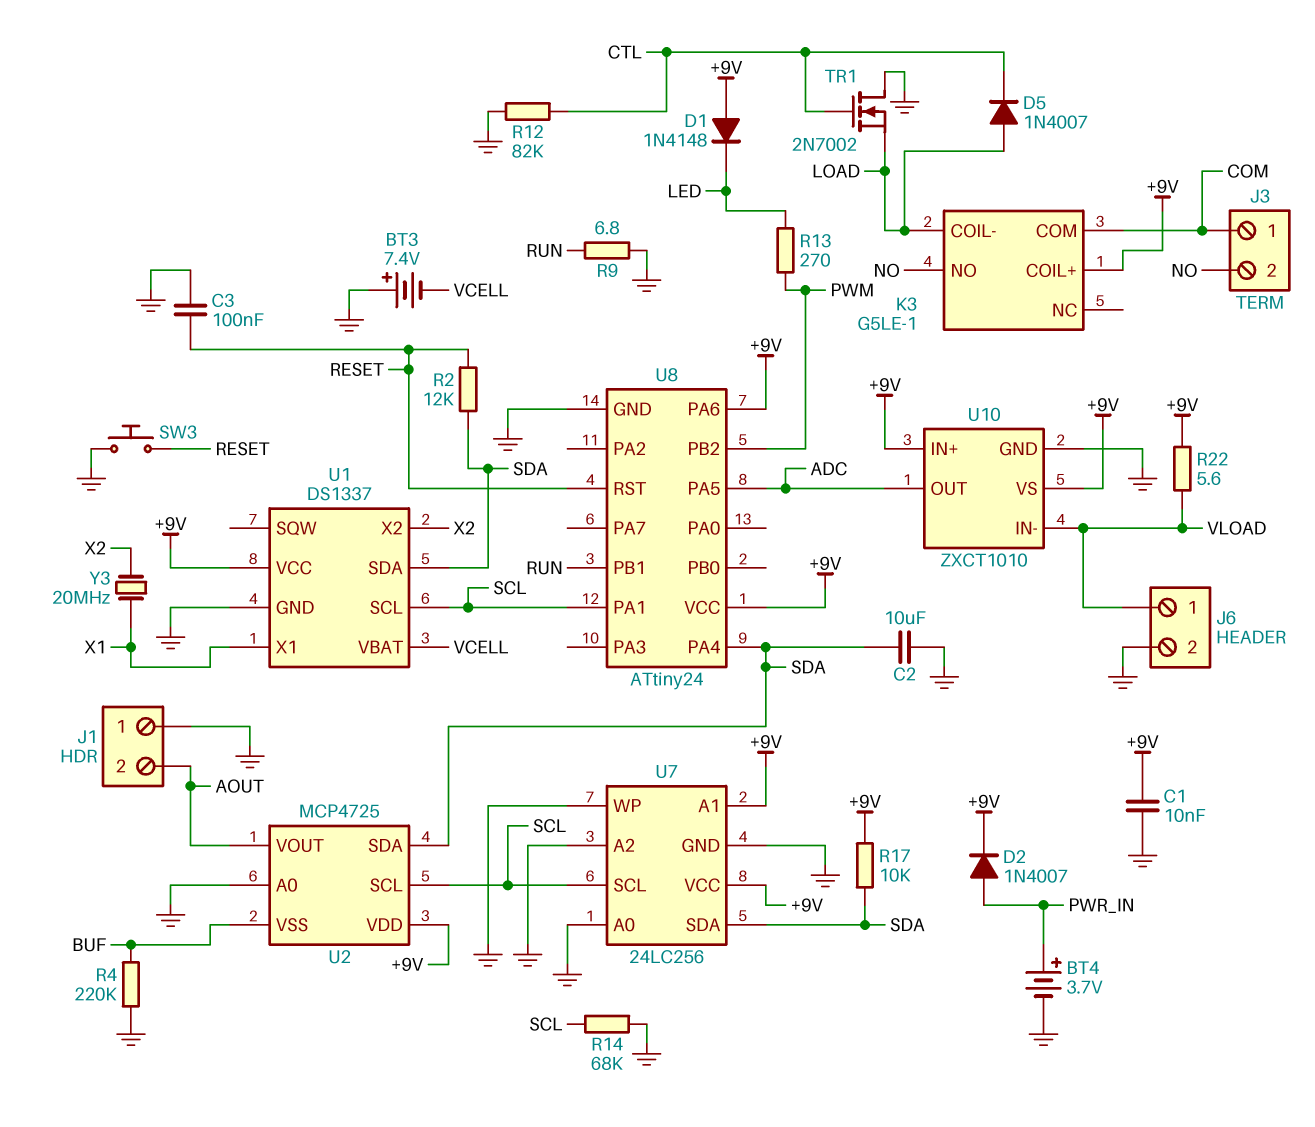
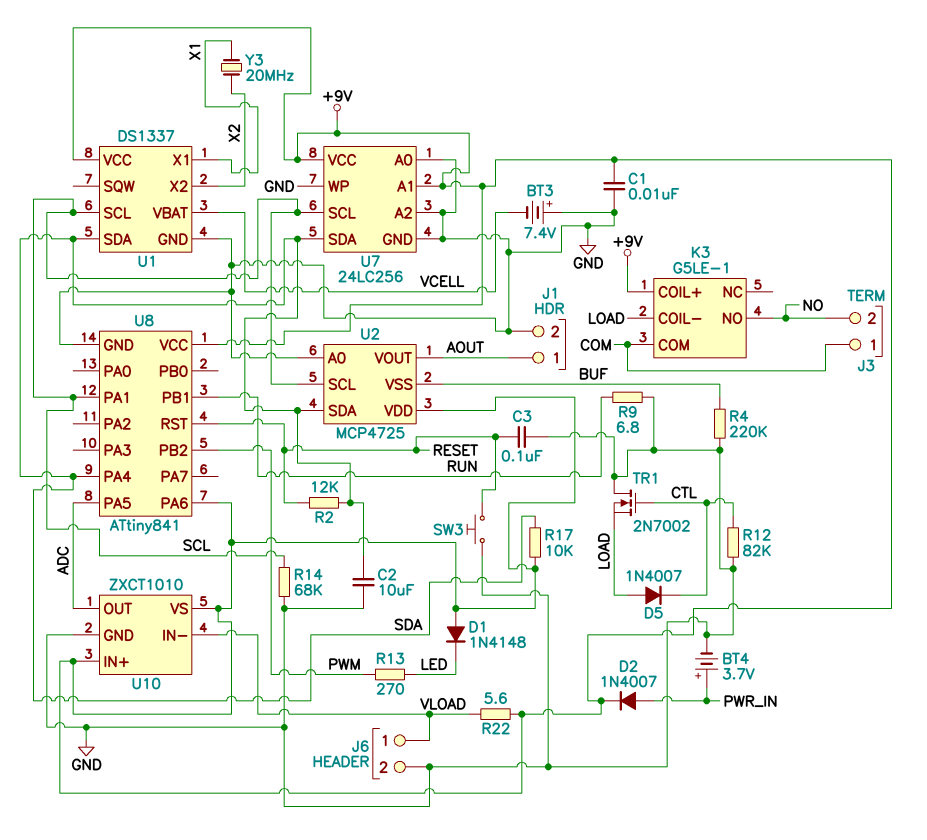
J1 pin 1: GND -> AOUT
J1 pin 2: AOUT -> GND
U8: ATtiny24 -> ATtiny841

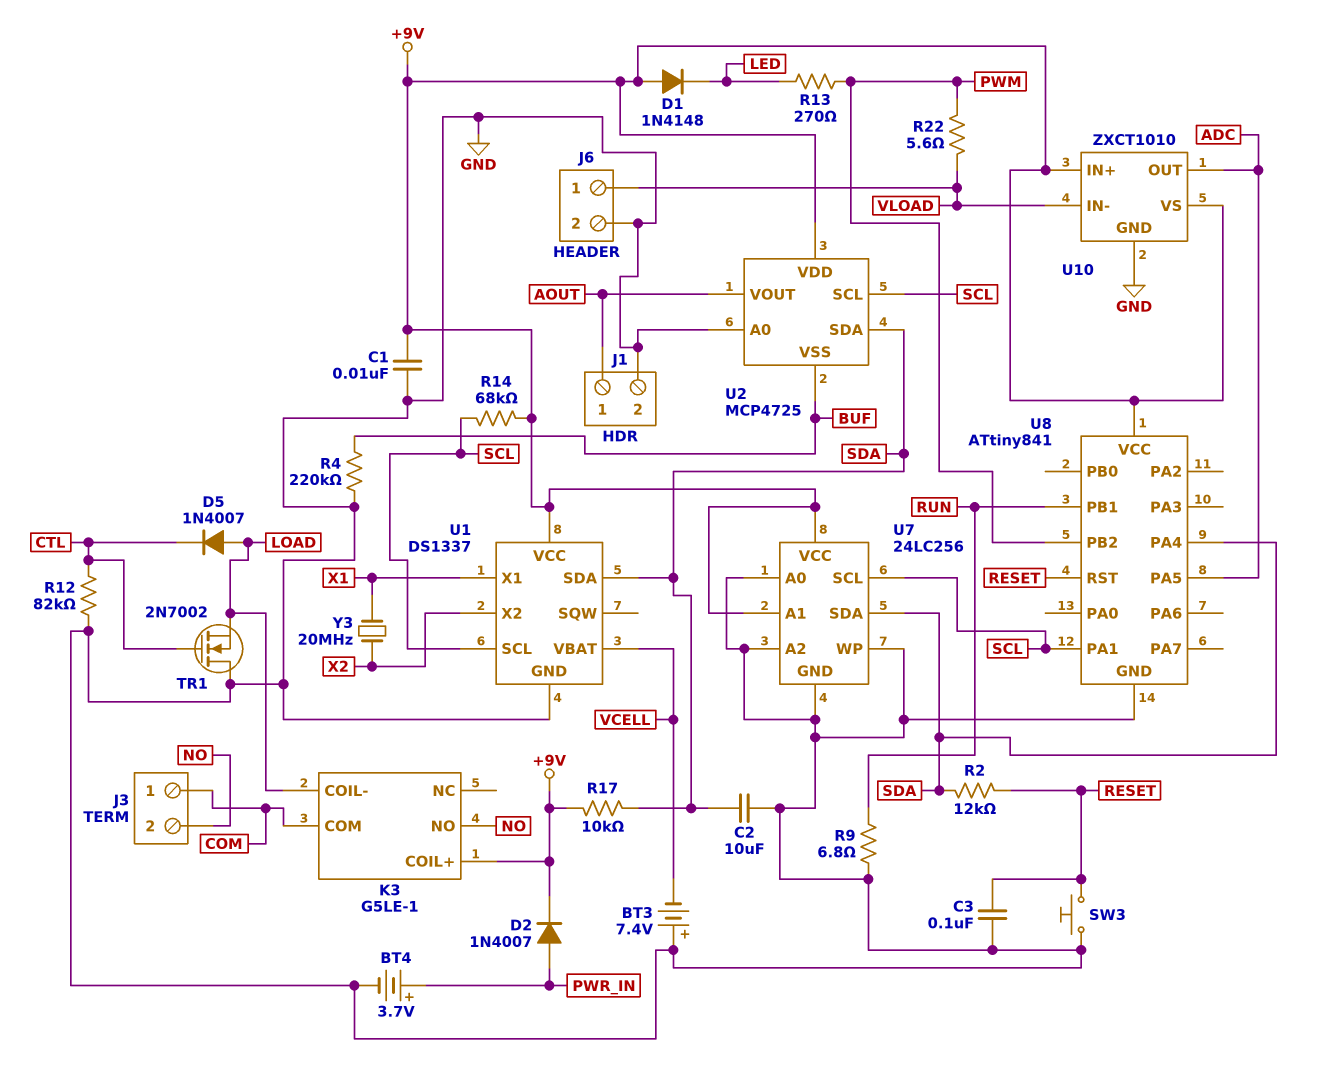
R14: 68k (GND, SCL) -> 68k (+9V, SCL)
R22: 5.6 (+9V, VLOAD) -> 5.6 (PWM, VLOAD)
U8 pin PA6: +9V -> none

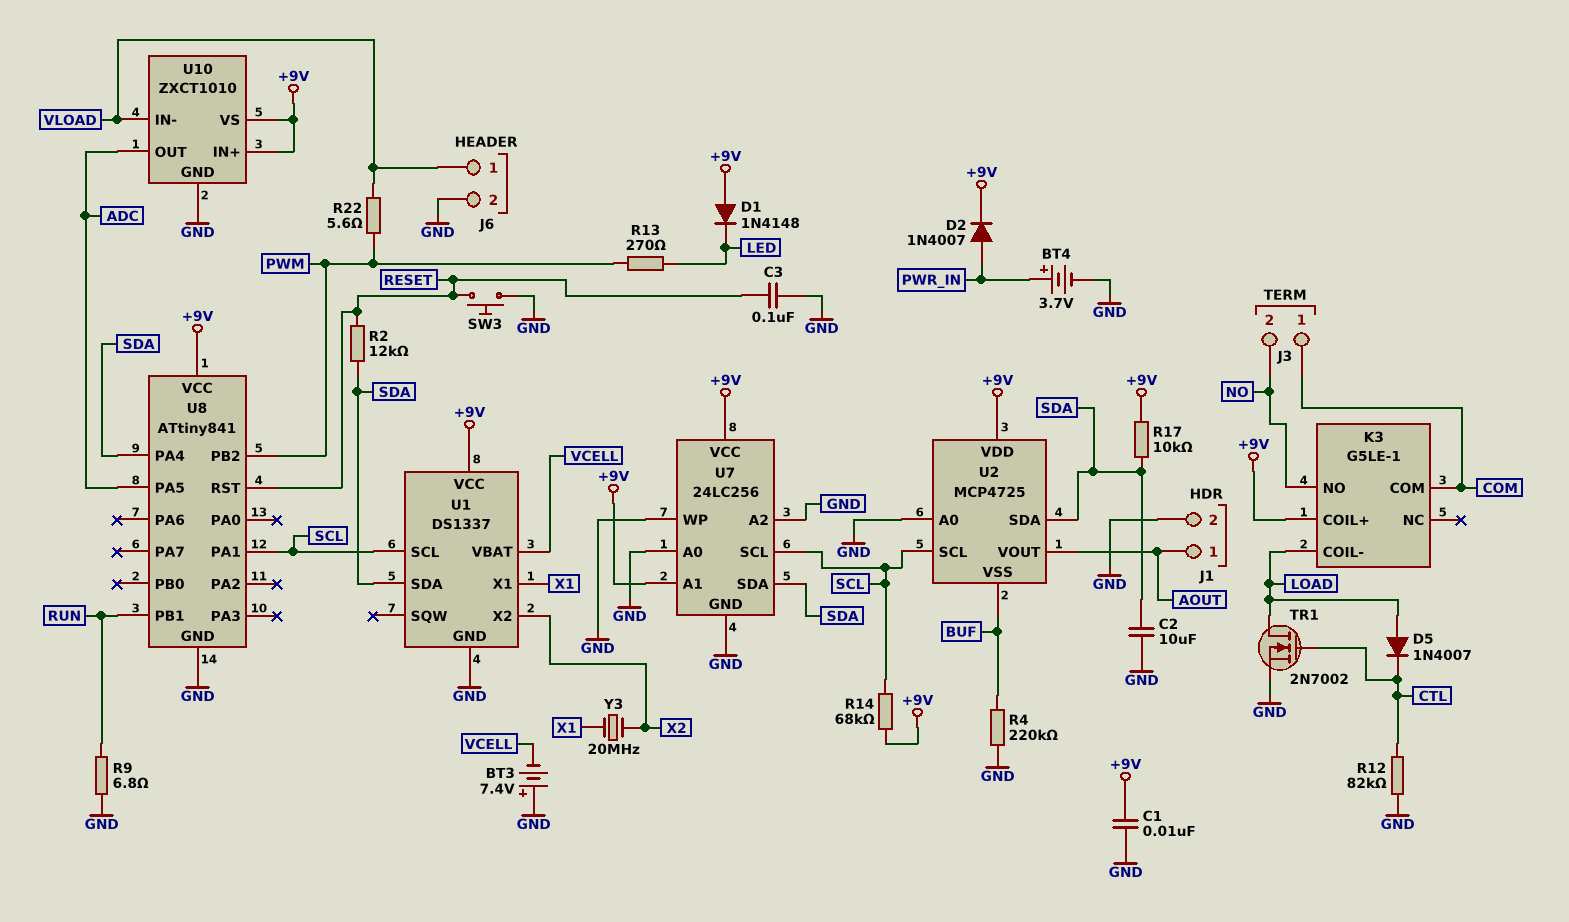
TR1: NMOS 2N7002 (G CTL, D GND, S LOAD) -> NMOS 2N7002 (G CTL, D LOAD, S GND)

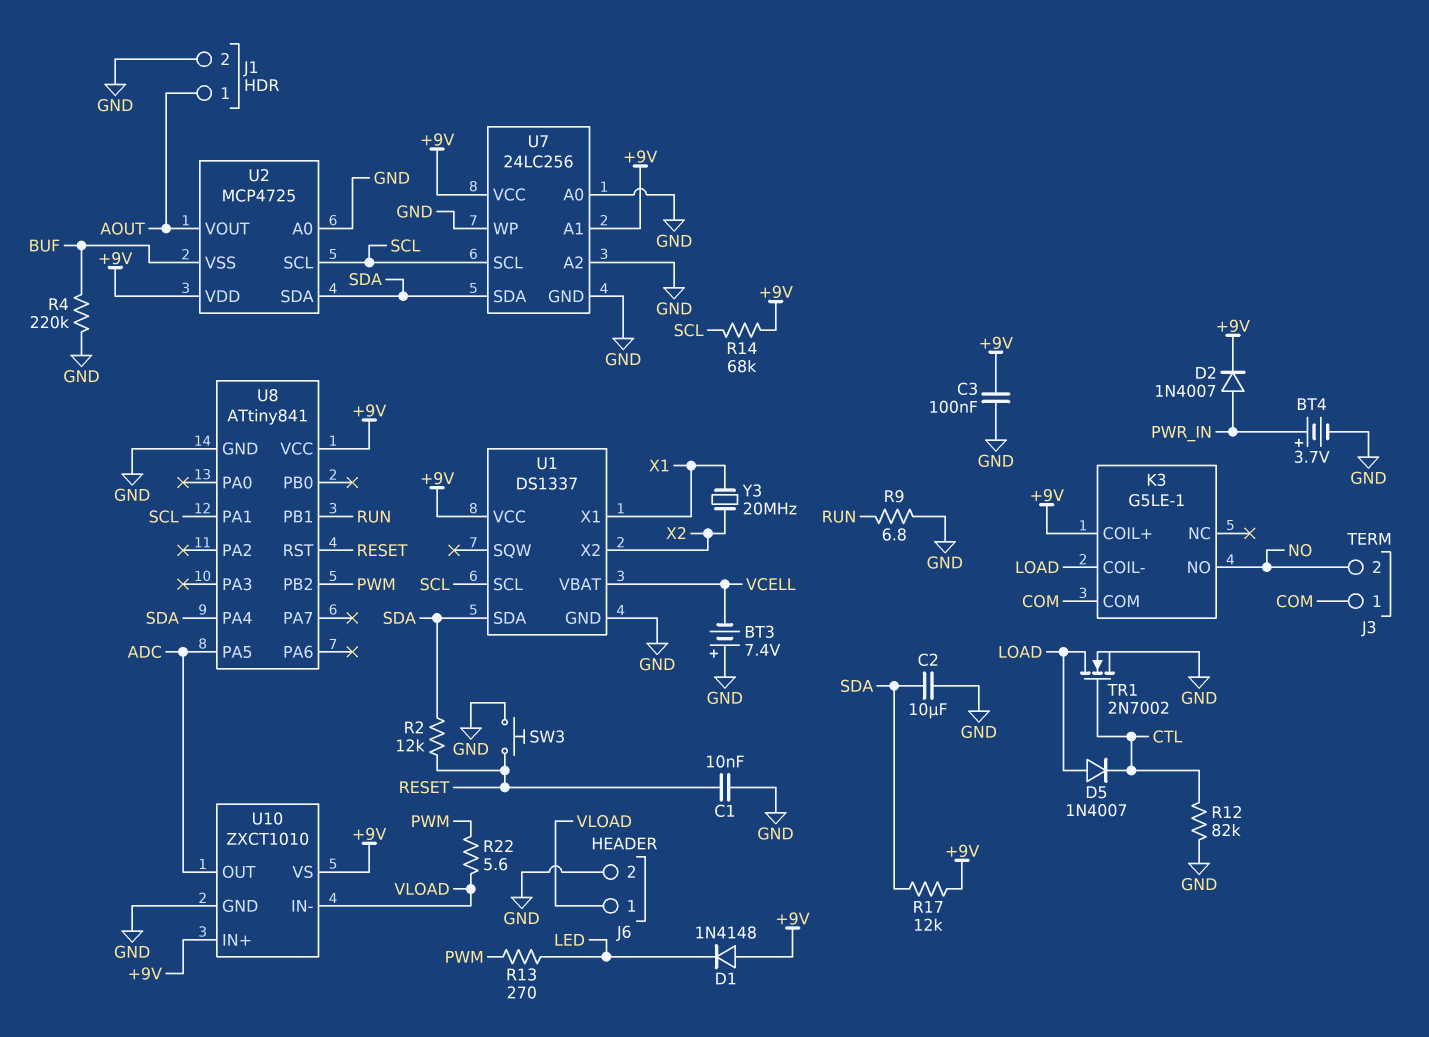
C1: 10nF (+9V, GND) -> 10nF (GND, RESET)
C3: 100nF (GND, RESET) -> 100nF (+9V, GND)
R17: 10k (+9V, SDA) -> 12k (+9V, SDA)

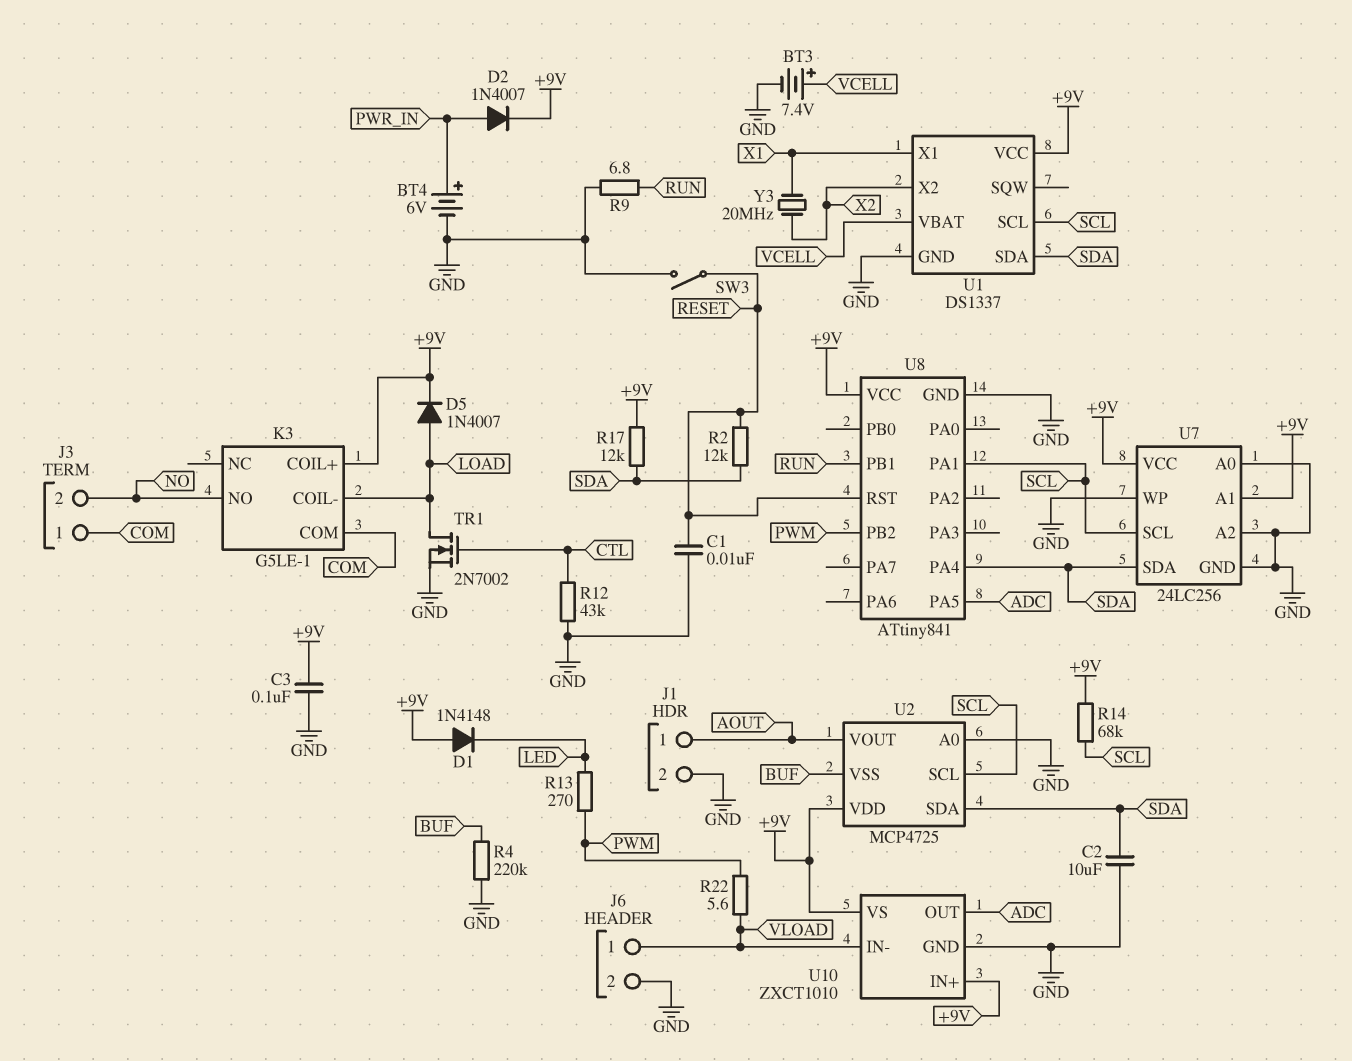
BT3: 7.4V (plus GND, minus VCELL) -> 7.4V (plus VCELL, minus GND)
BT4: 3.7V (plus PWR_IN, minus GND) -> 6V (plus PWR_IN, minus GND)
D5: diode 1N4007 (A LOAD, K CTL) -> diode 1N4007 (A LOAD, K +9V)
R12: 82k (CTL, GND) -> 43k (CTL, GND)
SW3: button (GND, RESET) -> switch (GND, RESET)

